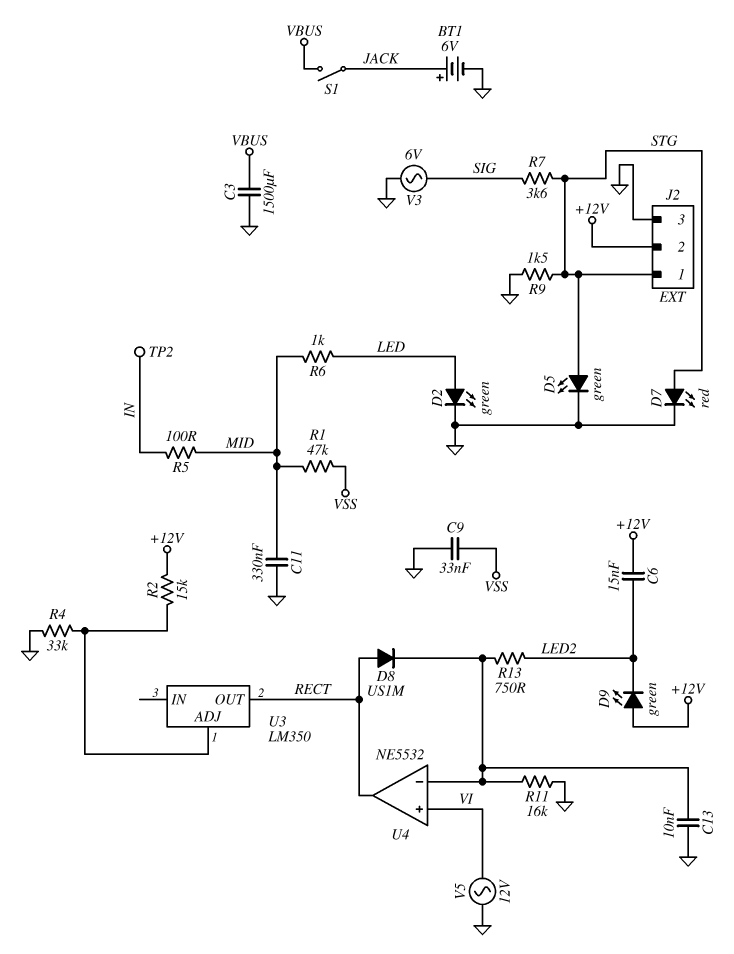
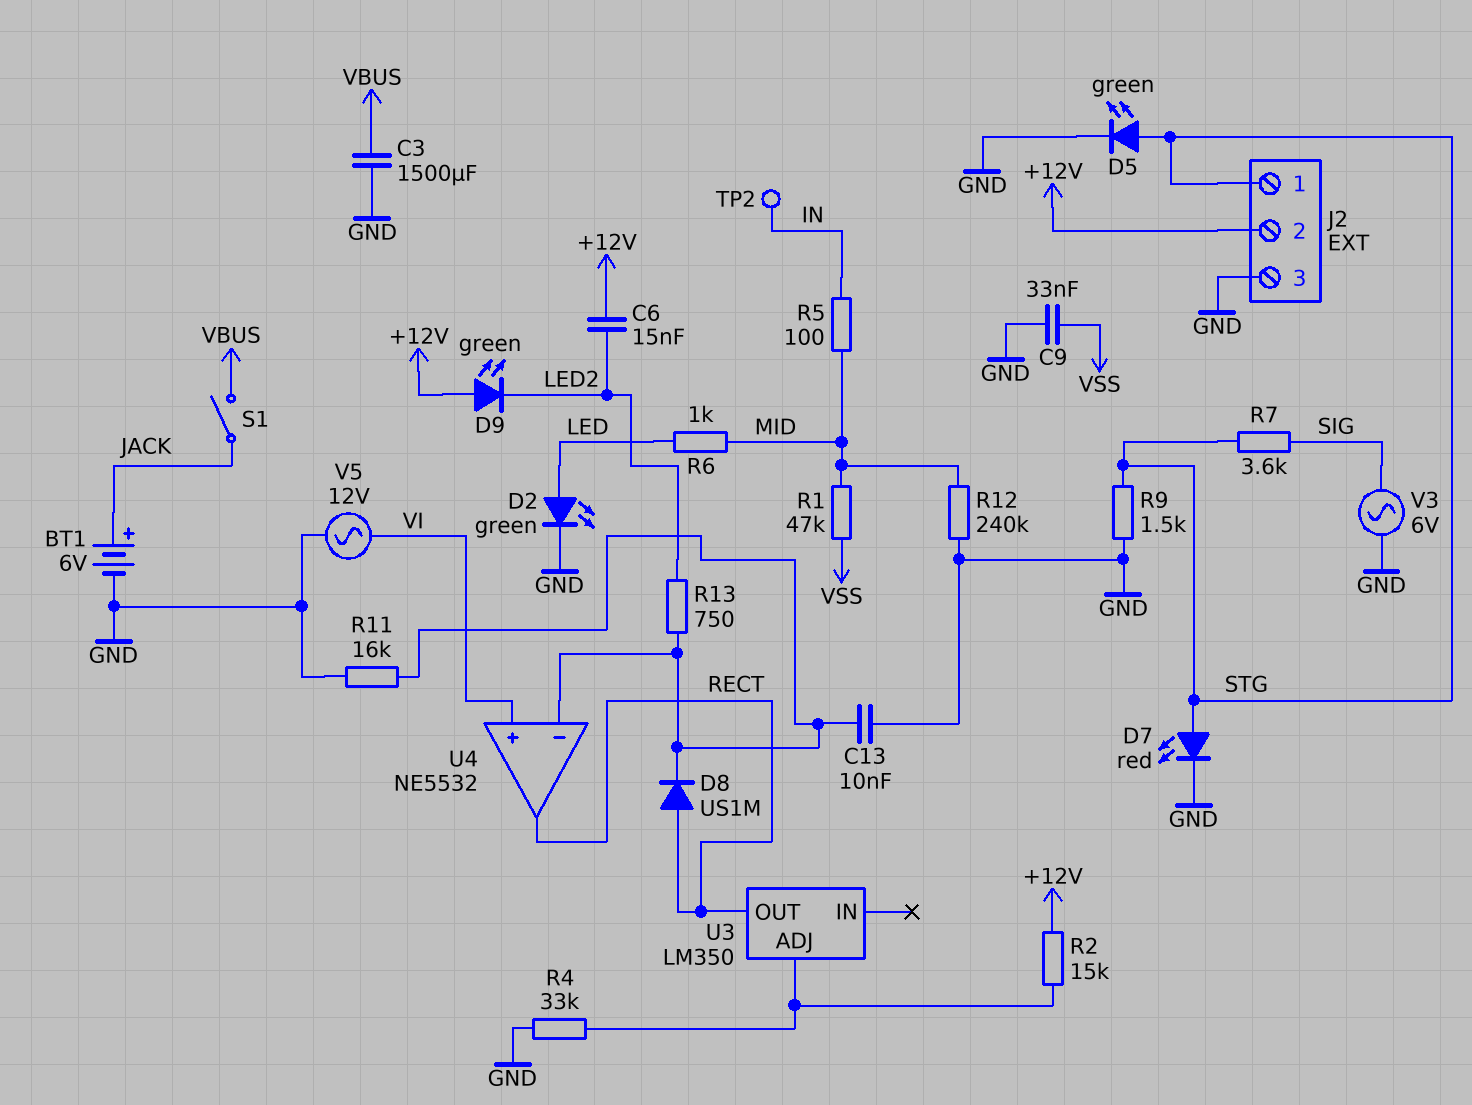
C11: 330nF (GND, MID) -> none
R12: none -> 240k (GND, MID)

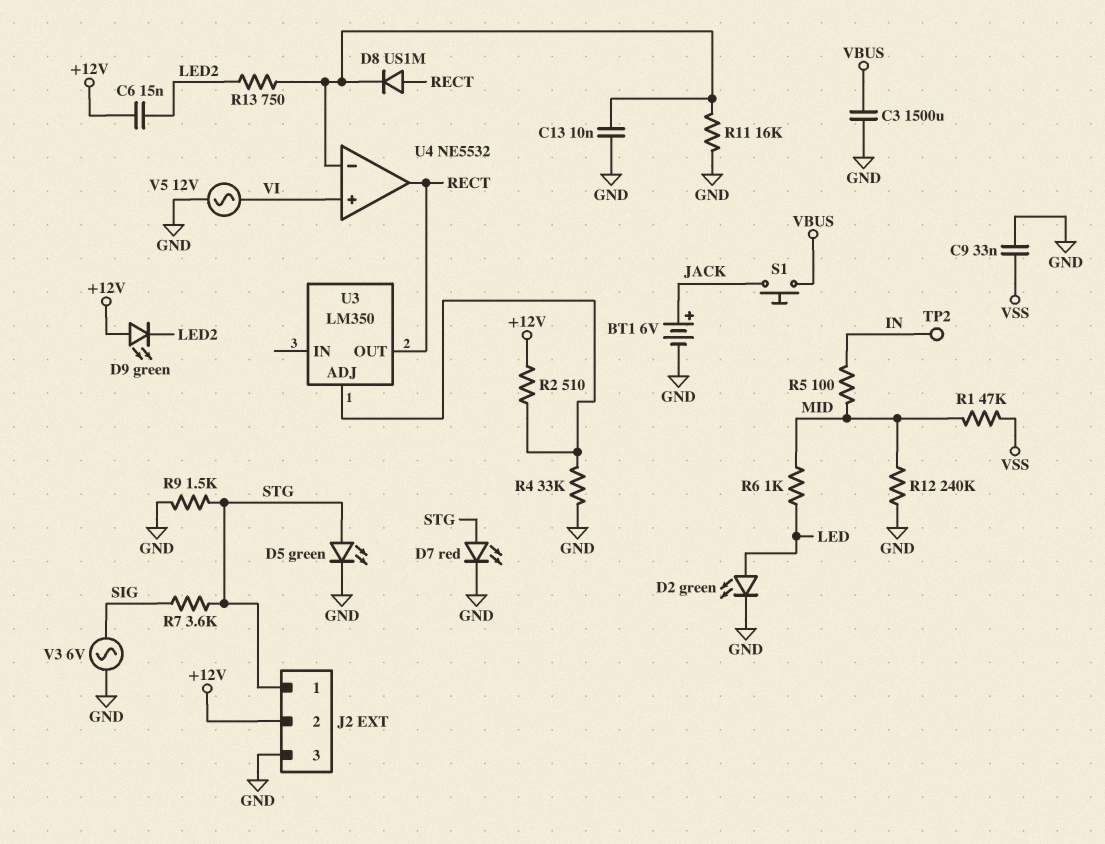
R2: 15k (+12V, U3/ADJ) -> 510 (+12V, U3/ADJ)
S1: switch (JACK, VBUS) -> button (JACK, VBUS)

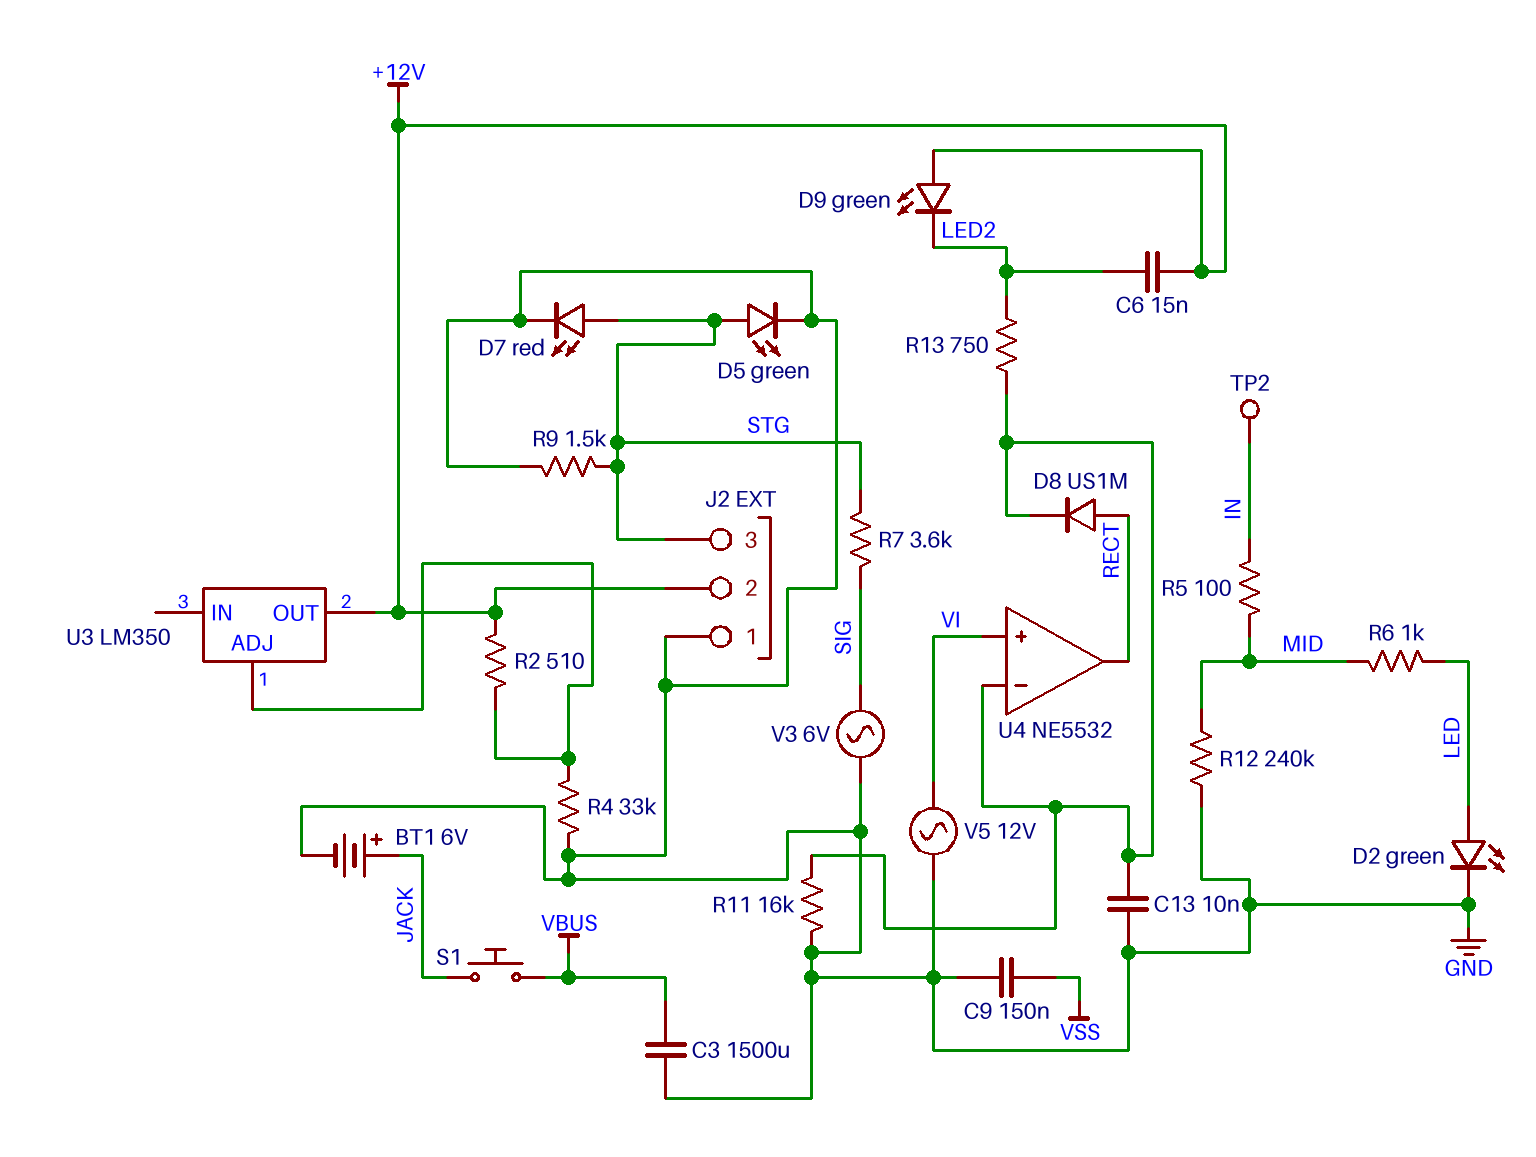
C9: 33nF (GND, VSS) -> 150nF (GND, VSS)
J2 pin 1: STG -> GND
J2 pin 3: GND -> STG
R1: 47k (MID, VSS) -> none
U3 pin OUT: RECT -> +12V

